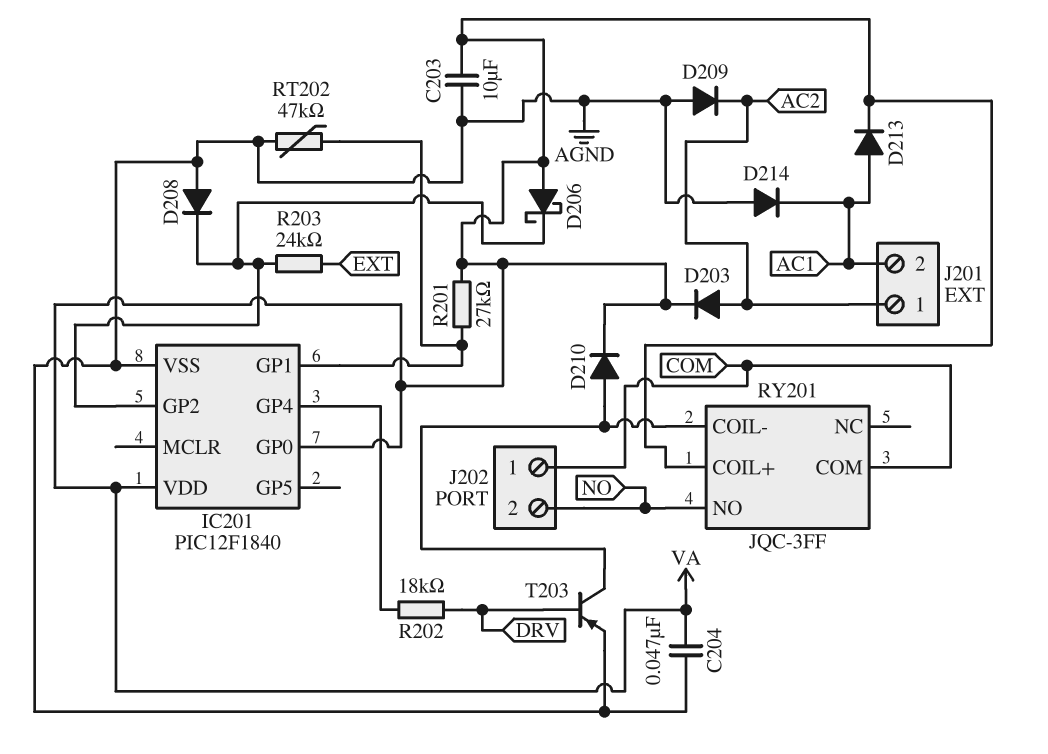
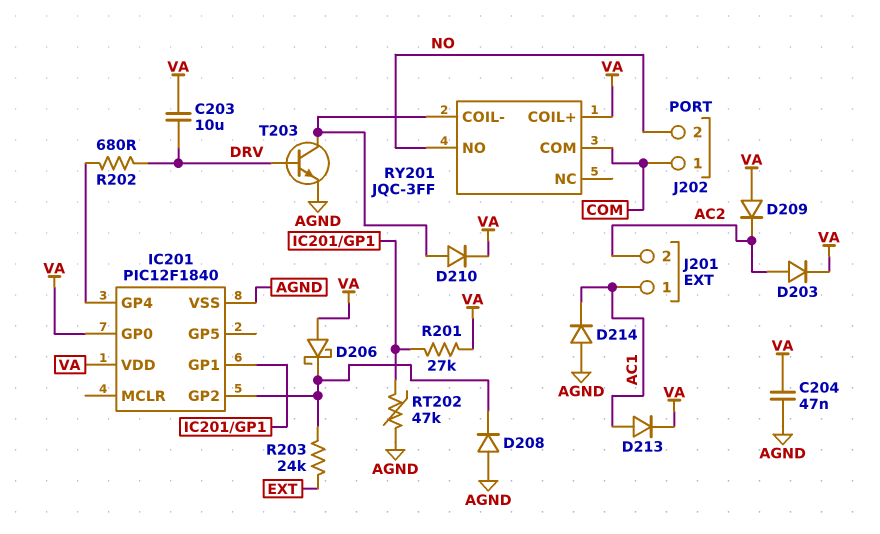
C203: 10uF (AGND, VA) -> 10uF (DRV, VA)
D209: diode (A AGND, K AC2) -> diode (A VA, K AC2)
J201 pin 1: AC2 -> AC1
J201 pin 2: AC1 -> AC2
R202: 18k (DRV, IC201/GP4) -> 680 (DRV, IC201/GP4)
T203: PNP (B DRV, C RY201/COIL-, E AGND) -> NPN (B DRV, C RY201/COIL-, E AGND)

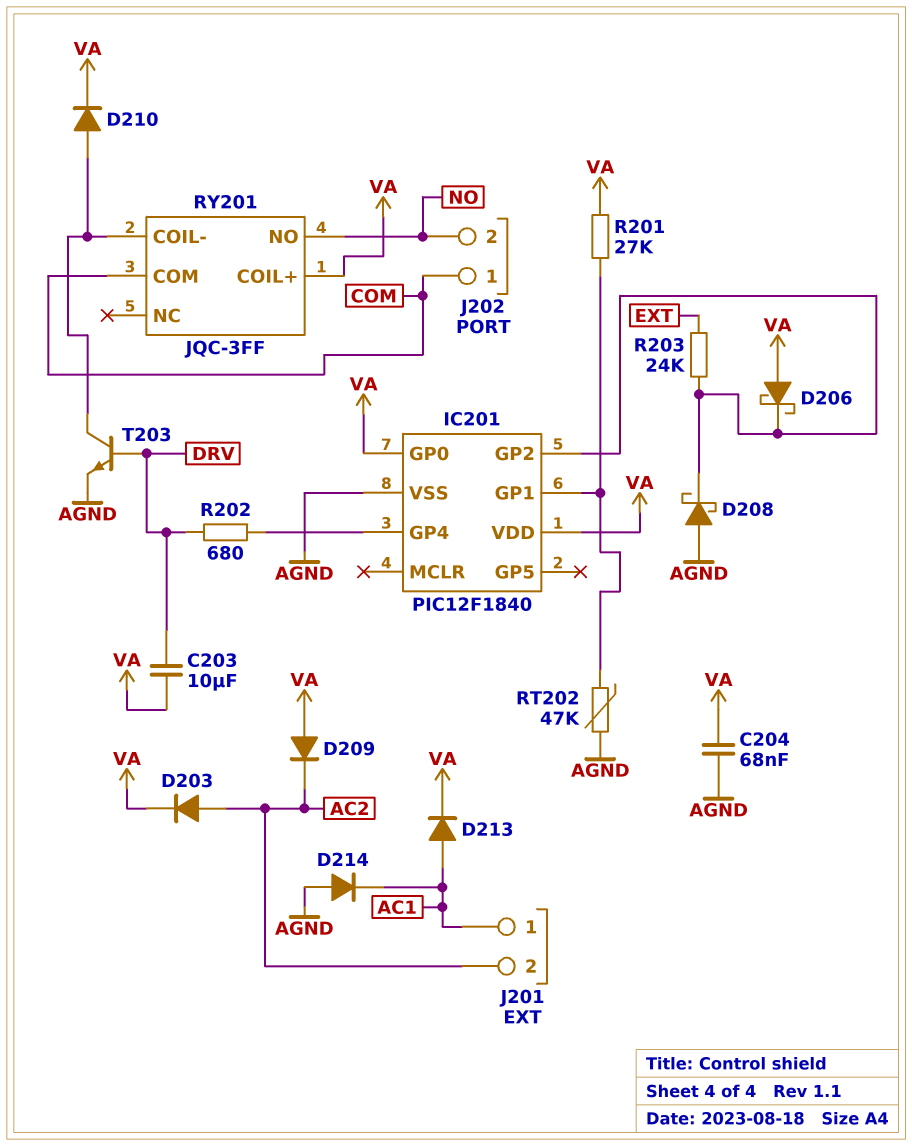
C204: 47nF (AGND, VA) -> 68nF (AGND, VA)
D208: diode (A AGND, K IC201/GP2) -> schottky (A AGND, K IC201/GP2)

